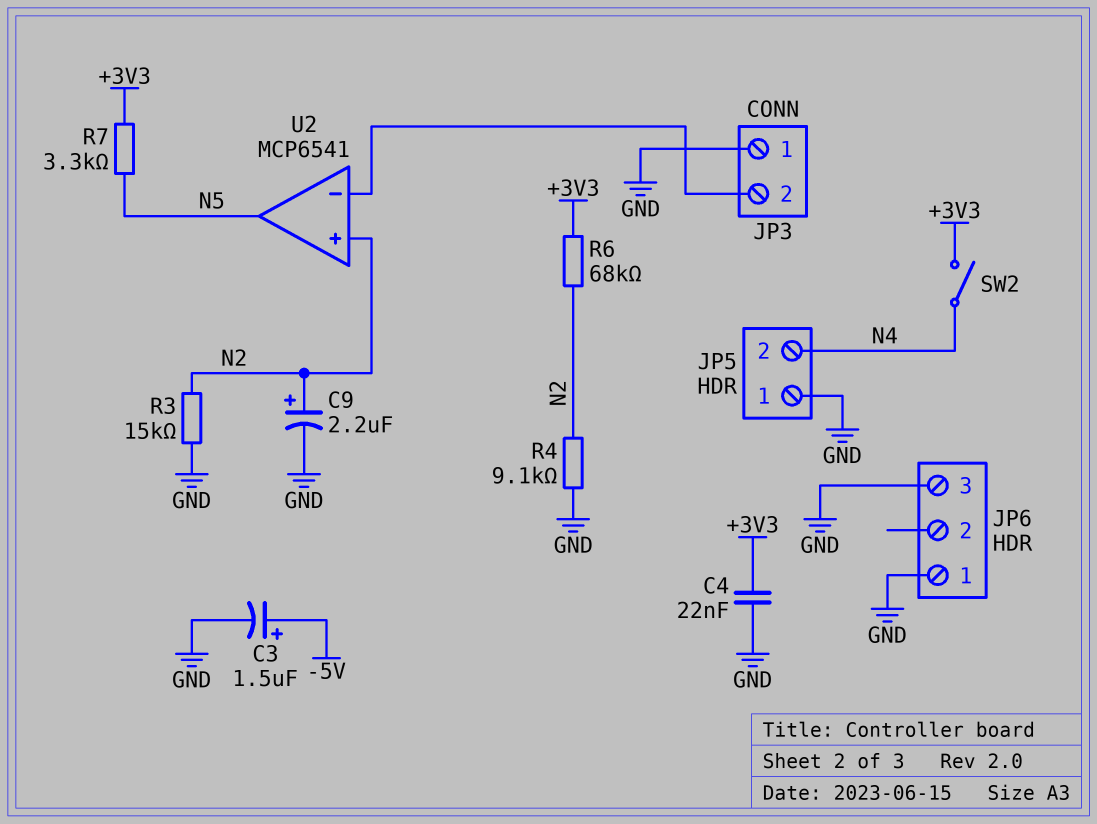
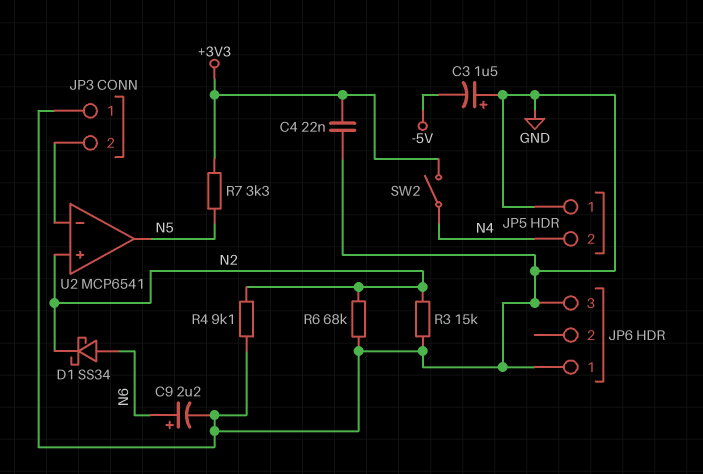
C3: 1.5uF (plus -5V, minus GND) -> 1.5uF (plus GND, minus -5V)
C9: 2.2uF (plus N2, minus GND) -> 2.2uF (plus N6, minus GND)
D1: none -> schottky SS34 (A N6, K N2)
R6: 68k (+3V3, N2) -> 68k (GND, N2)

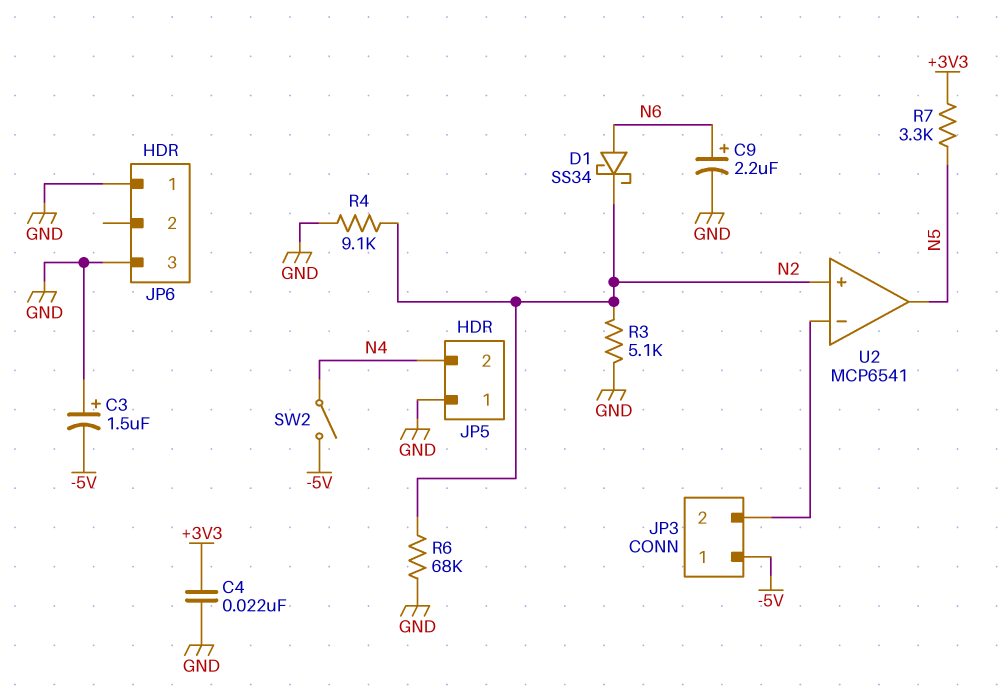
JP3 pin 1: GND -> -5V
R3: 15k (GND, N2) -> 5.1k (GND, N2)
SW2: switch (+3V3, N4) -> switch (-5V, N4)

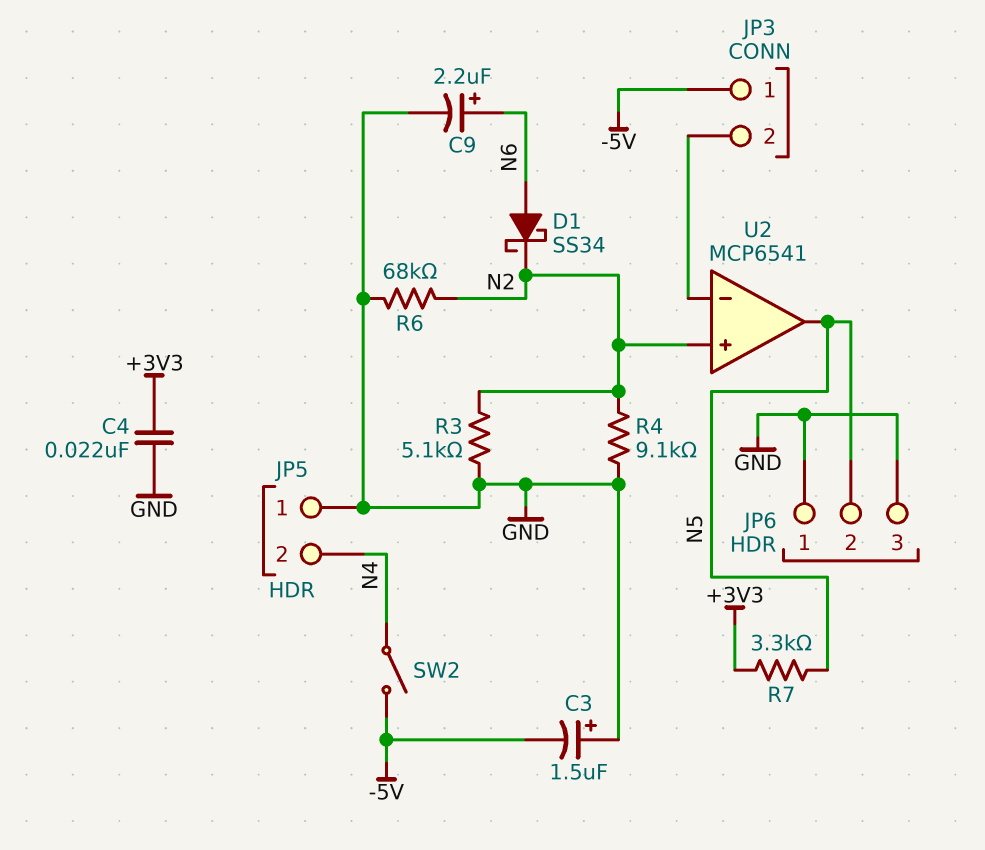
JP6 pin 2: none -> N5

